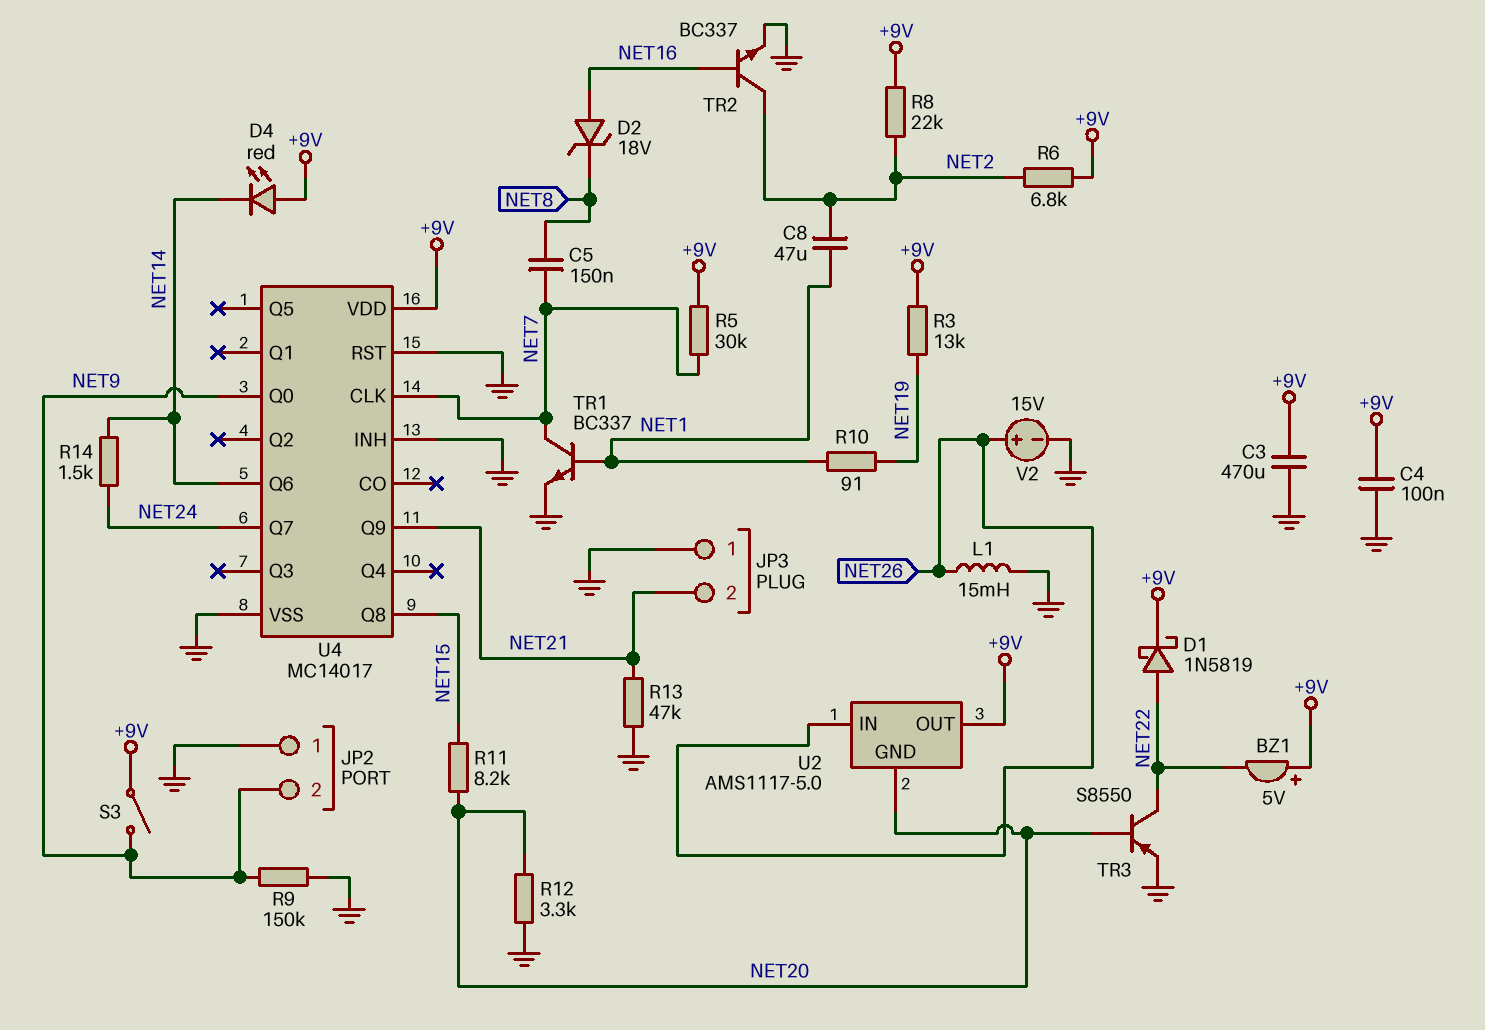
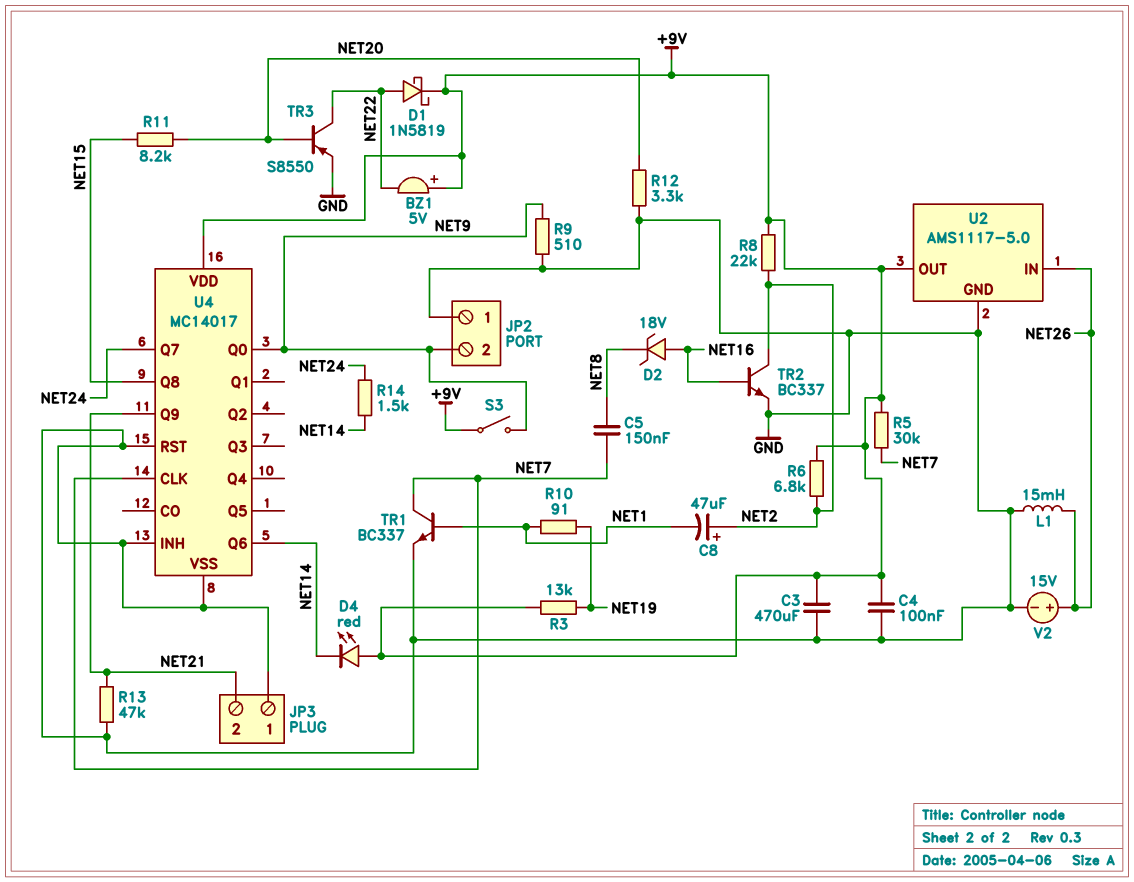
C8: 47uF (NET1, NET2) -> 47uF (plus NET2, minus NET1)
R9: 150k (GND, NET9) -> 510 (GND, NET9)
U2 pin GND: NET20 -> GND

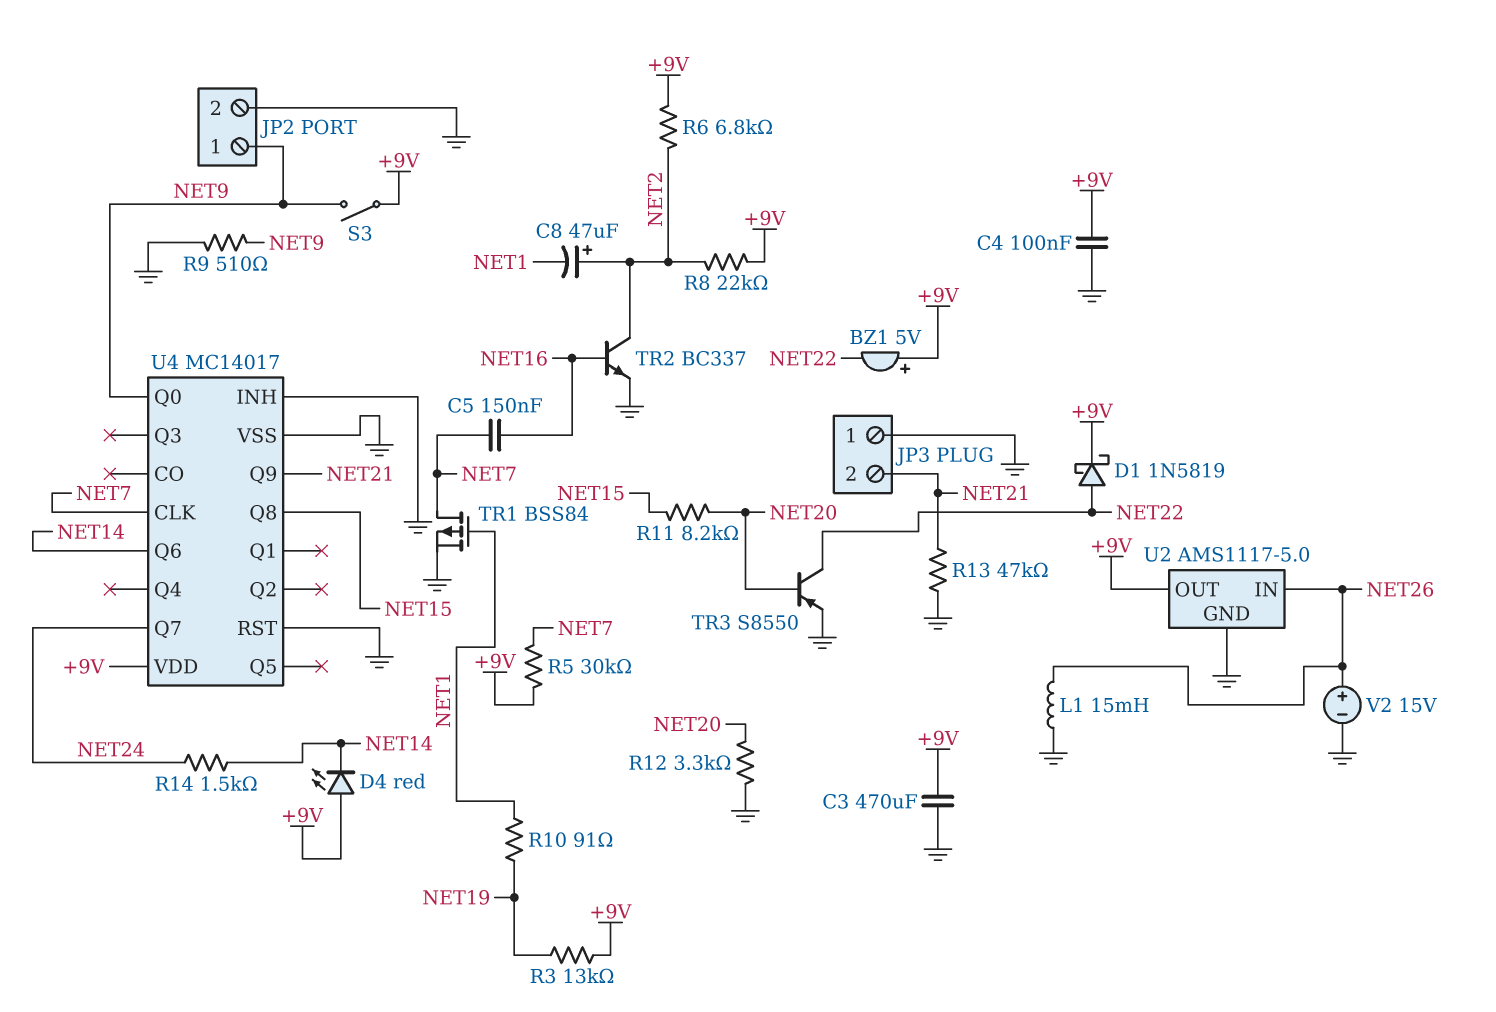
C5: 150nF (NET7, NET8) -> 150nF (NET7, NET16)
D2: zener 18V (A NET16, K NET8) -> none
JP2 pin 1: GND -> NET9
JP2 pin 2: NET9 -> GND
TR1: NPN BC337 (B NET1, C NET7, E GND) -> PMOS BSS84 (G NET1, D NET7, S GND)

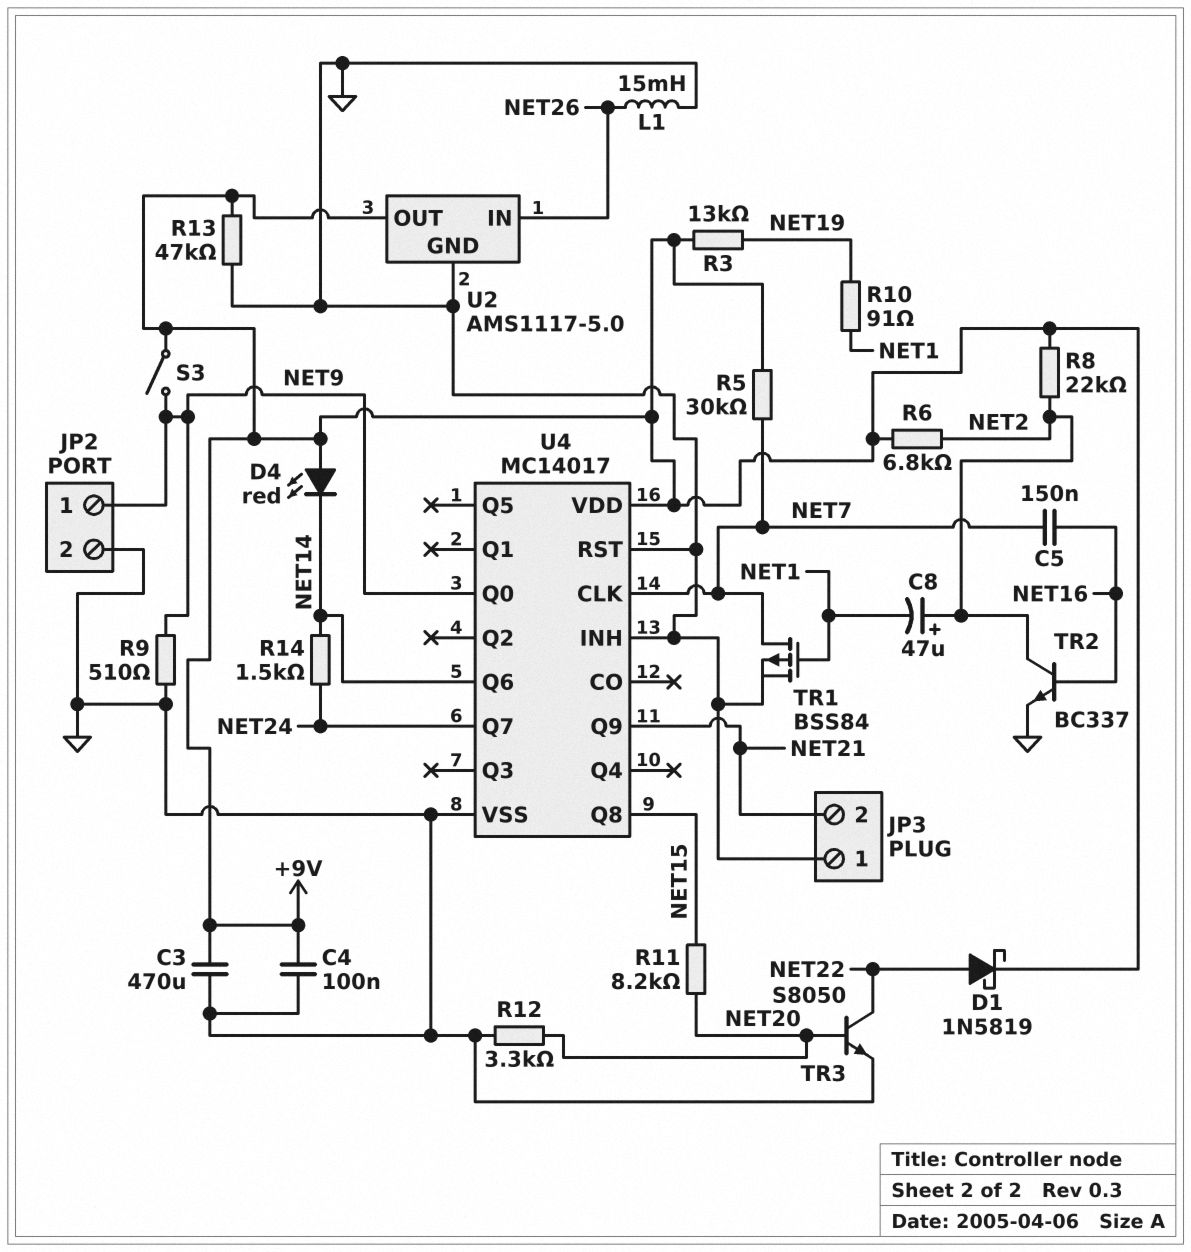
BZ1: buzzer 5V (plus +9V, minus NET22) -> none
R13: 47k (GND, NET21) -> 47k (+9V, GND)
TR3: PNP S8550 (B NET20, C NET22, E GND) -> NPN S8050 (B NET20, C NET22, E GND)
V2: 15V (plus NET26, minus GND) -> none

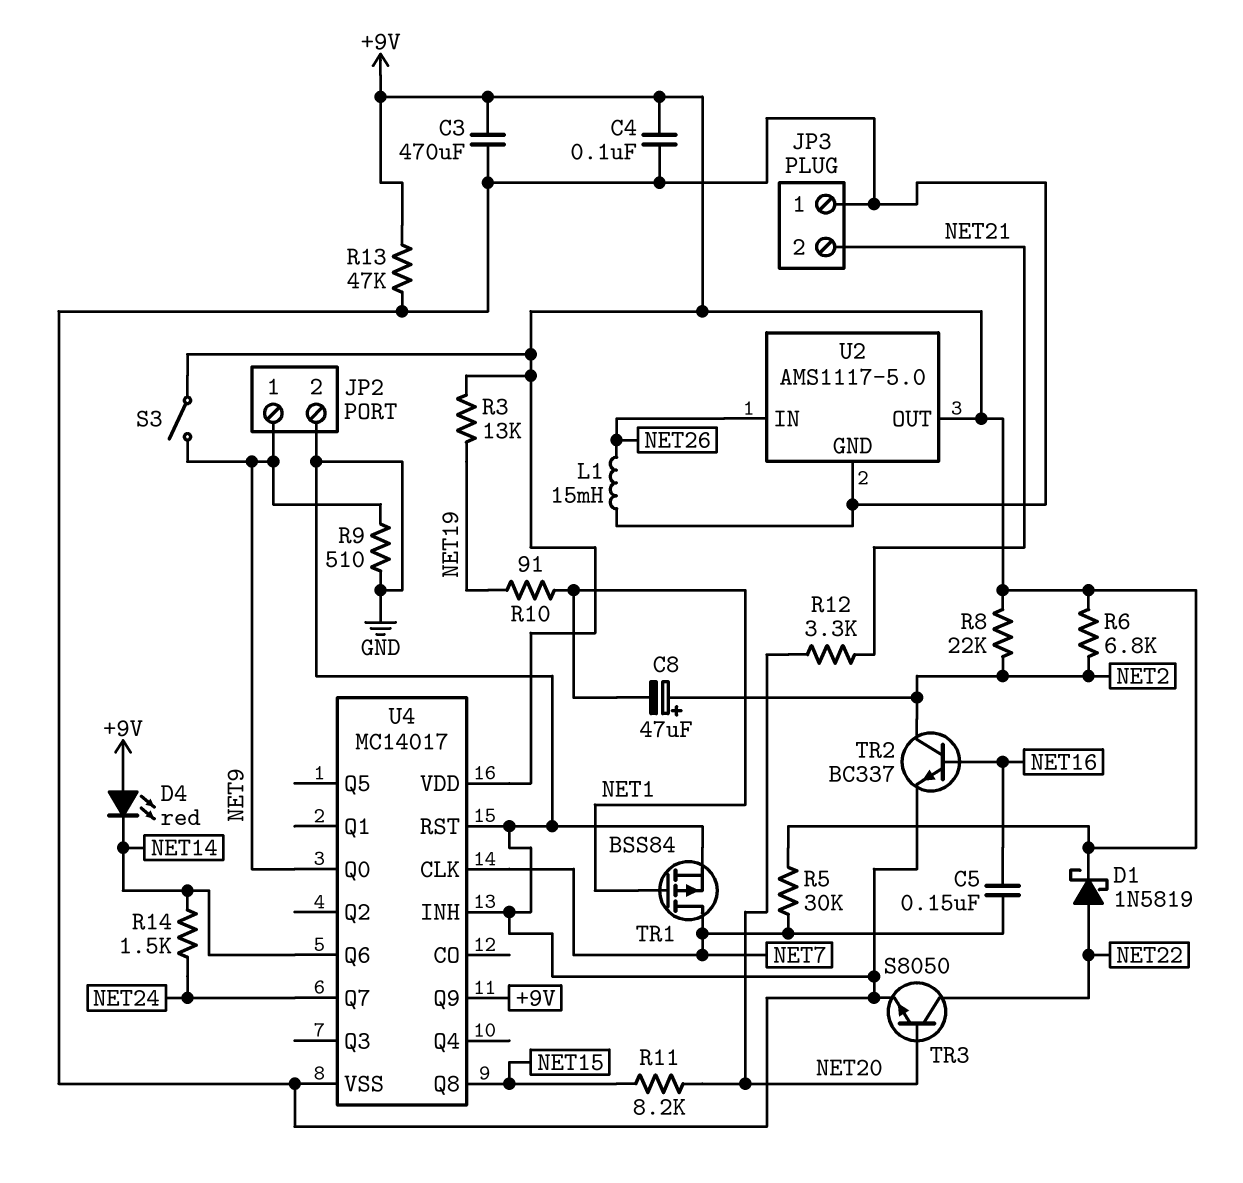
R12: 3.3k (GND, NET20) -> 3.3k (NET20, NET21)
U4 pin Q9: NET21 -> +9V

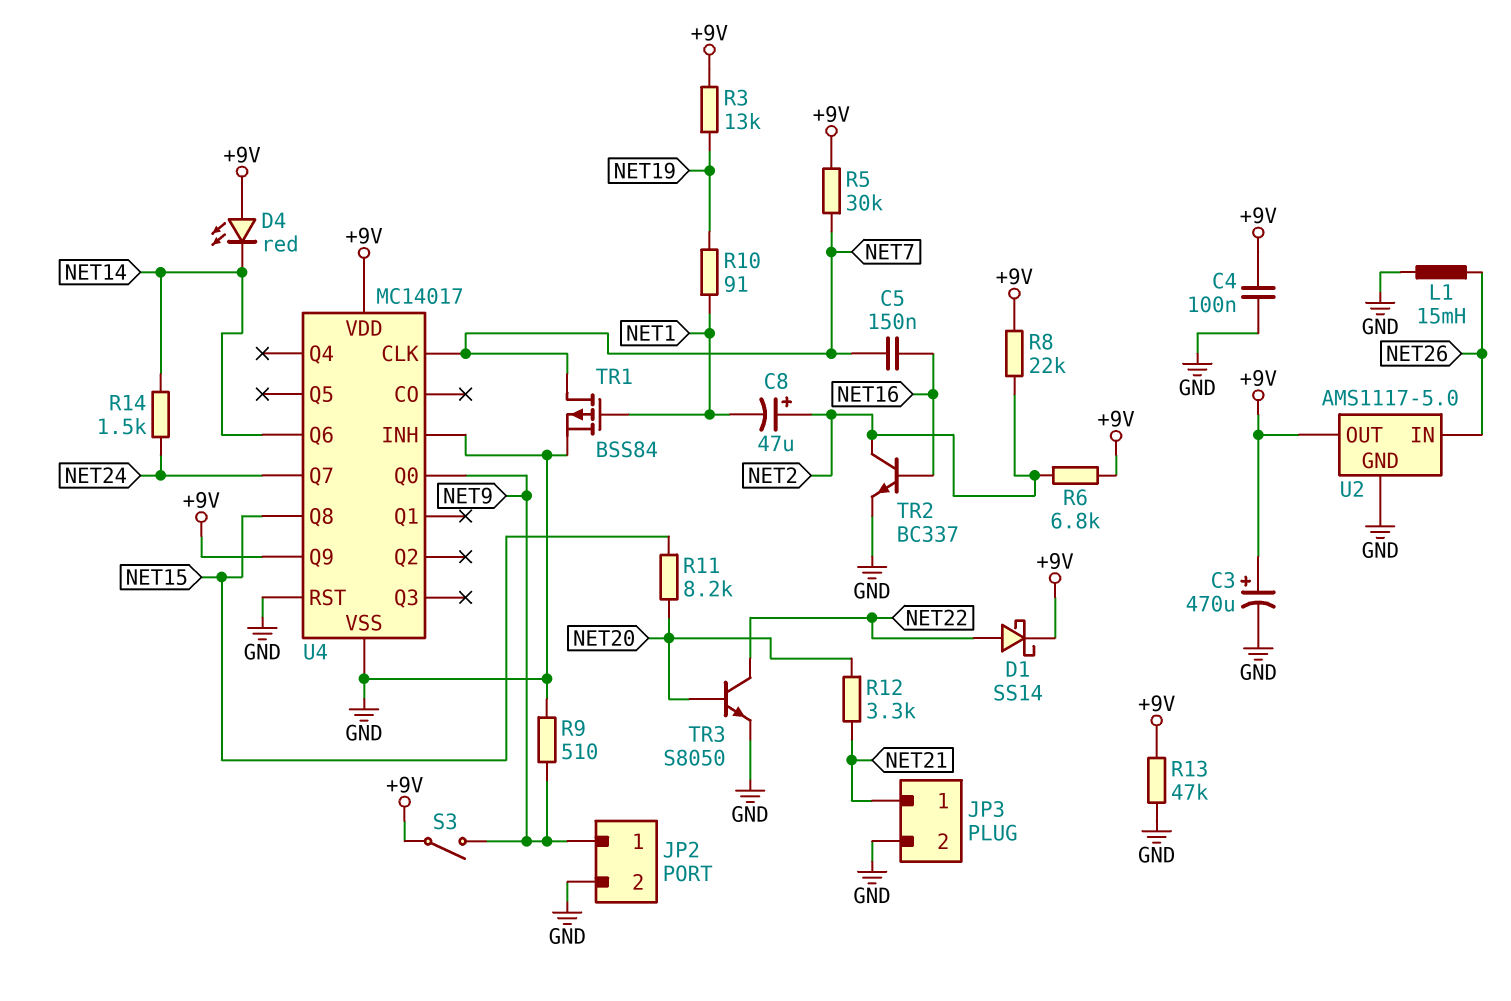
C3: 470uF (+9V, GND) -> 470uF (plus +9V, minus GND)
D1: schottky 1N5819 (A NET22, K +9V) -> schottky SS14 (A NET22, K +9V)
JP3 pin 1: GND -> NET21
JP3 pin 2: NET21 -> GND

